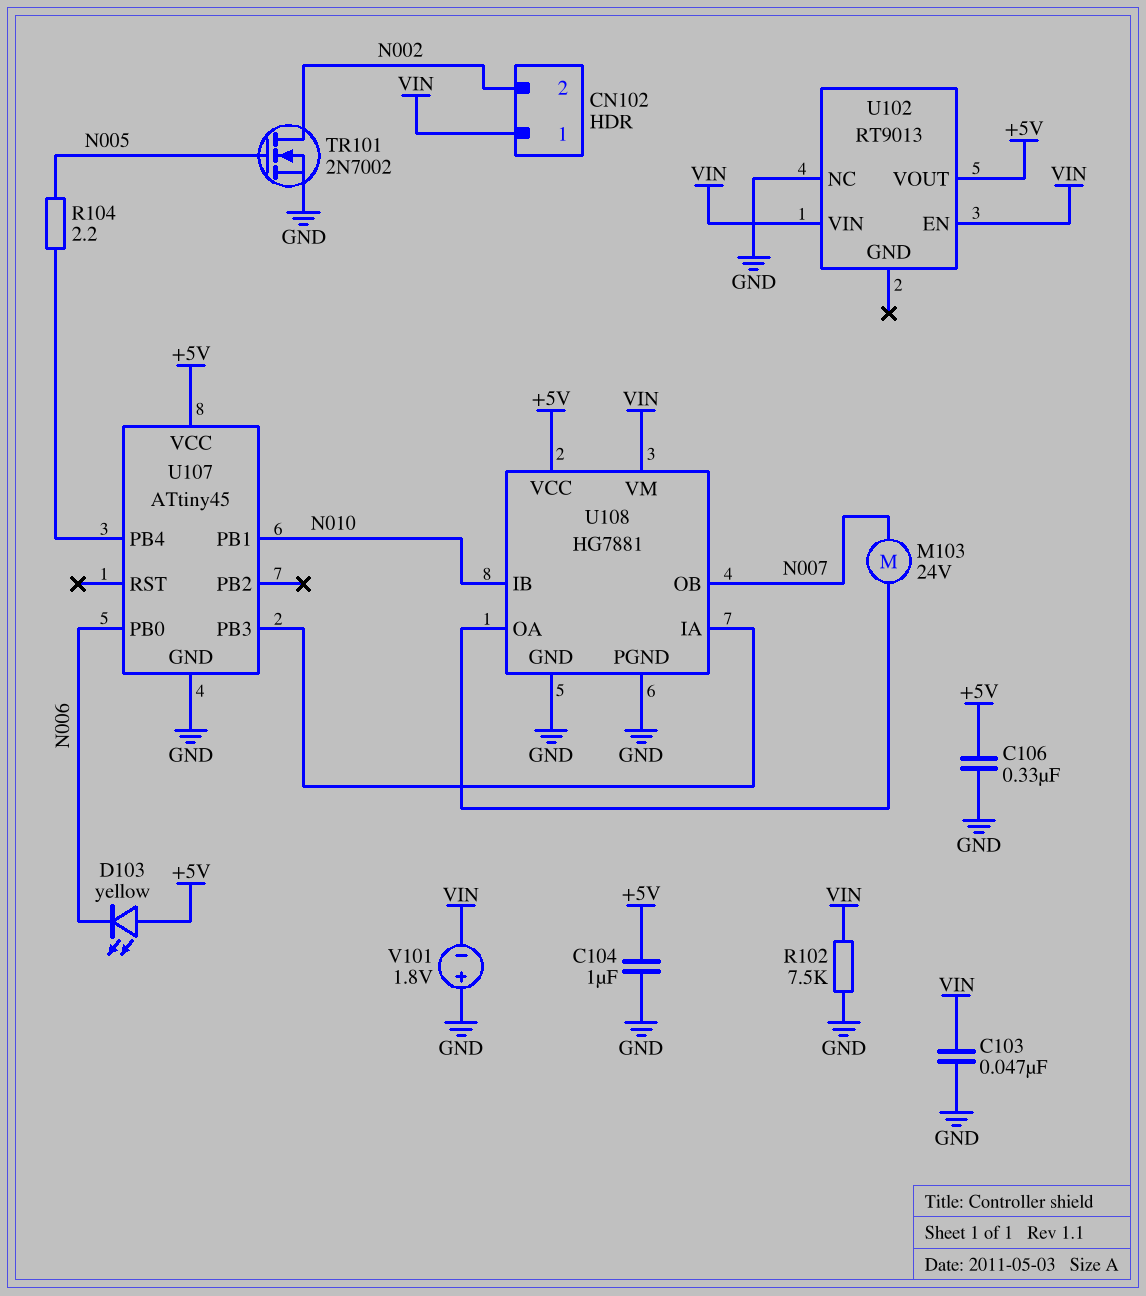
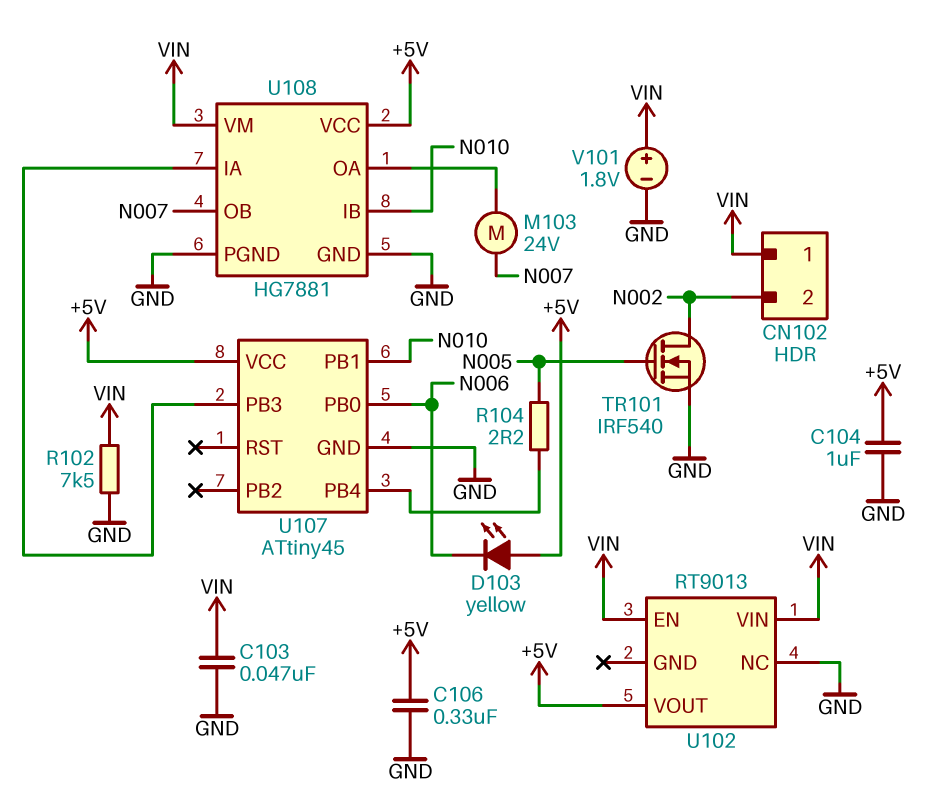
TR101: NMOS 2N7002 (G N005, D N002, S GND) -> NMOS IRF540 (G N005, D N002, S GND)
V101: 1.8V (plus GND, minus VIN) -> 1.8V (plus VIN, minus GND)

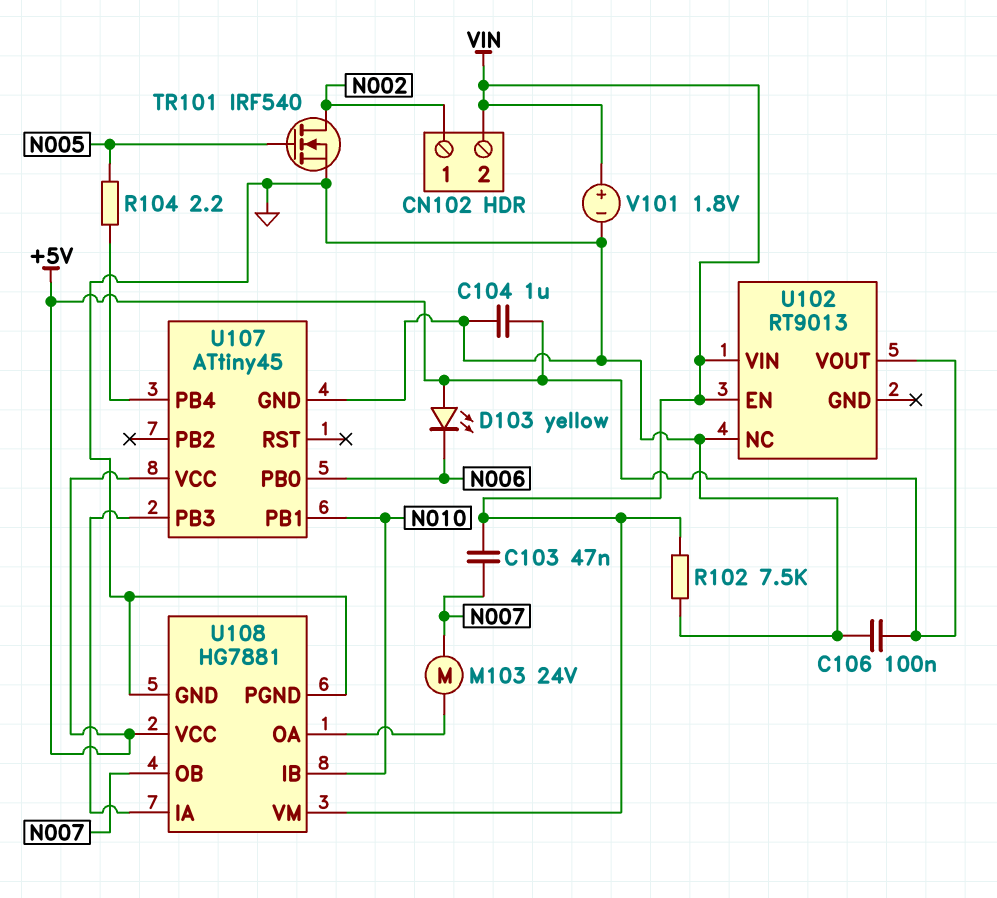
C103: 47nF (GND, VIN) -> 47nF (N007, VIN)
C106: 330nF (+5V, GND) -> 100nF (+5V, GND)
CN102 pin 1: VIN -> N002
CN102 pin 2: N002 -> VIN

